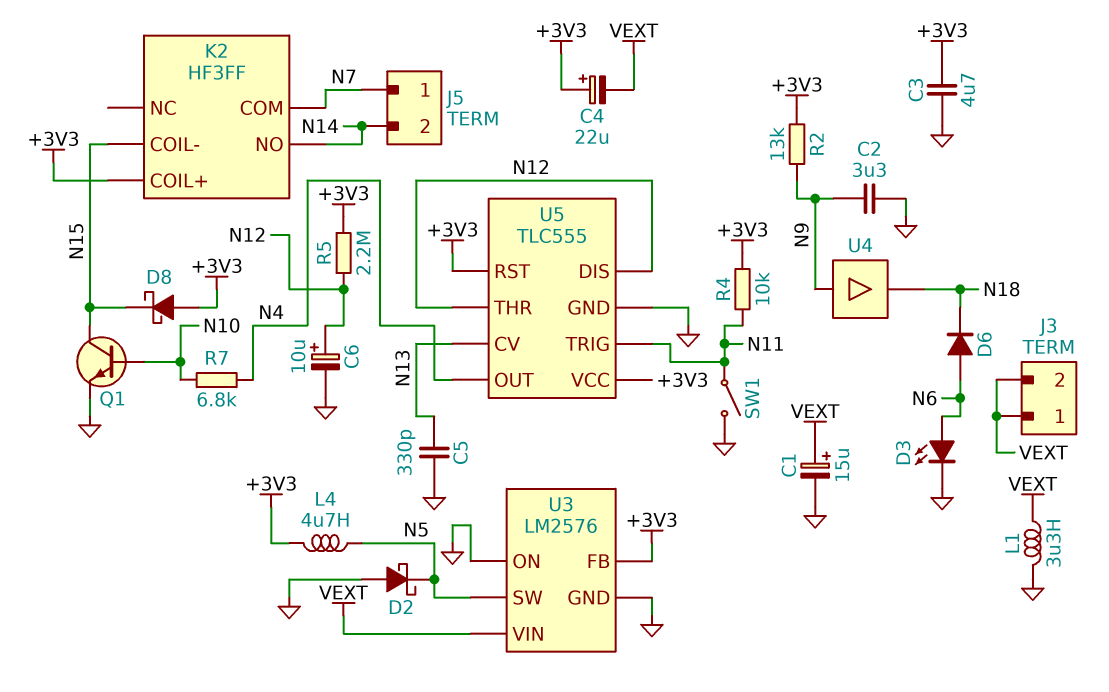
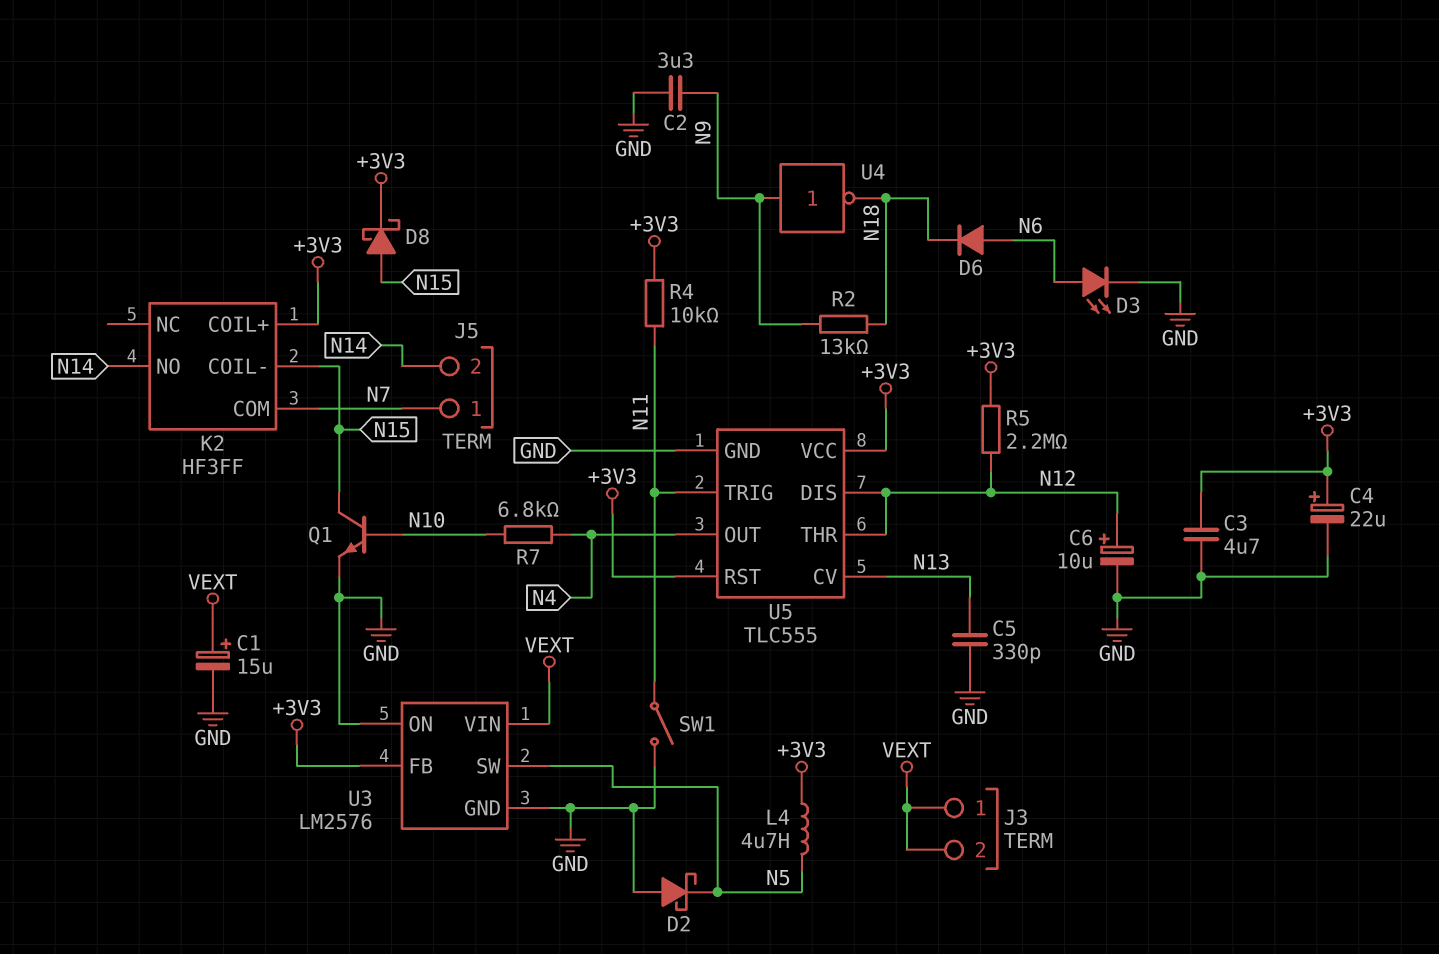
C4: 22uF (plus +3V3, minus VEXT) -> 22uF (plus +3V3, minus GND)
D8: schottky (A +3V3, K N15) -> schottky (A N15, K +3V3)
L1: 3.3uH (GND, VEXT) -> none
R2: 13k (+3V3, N9) -> 13k (N9, N18)
U4: buffer (in N9, out N18) -> NOT (in N9, out N18)

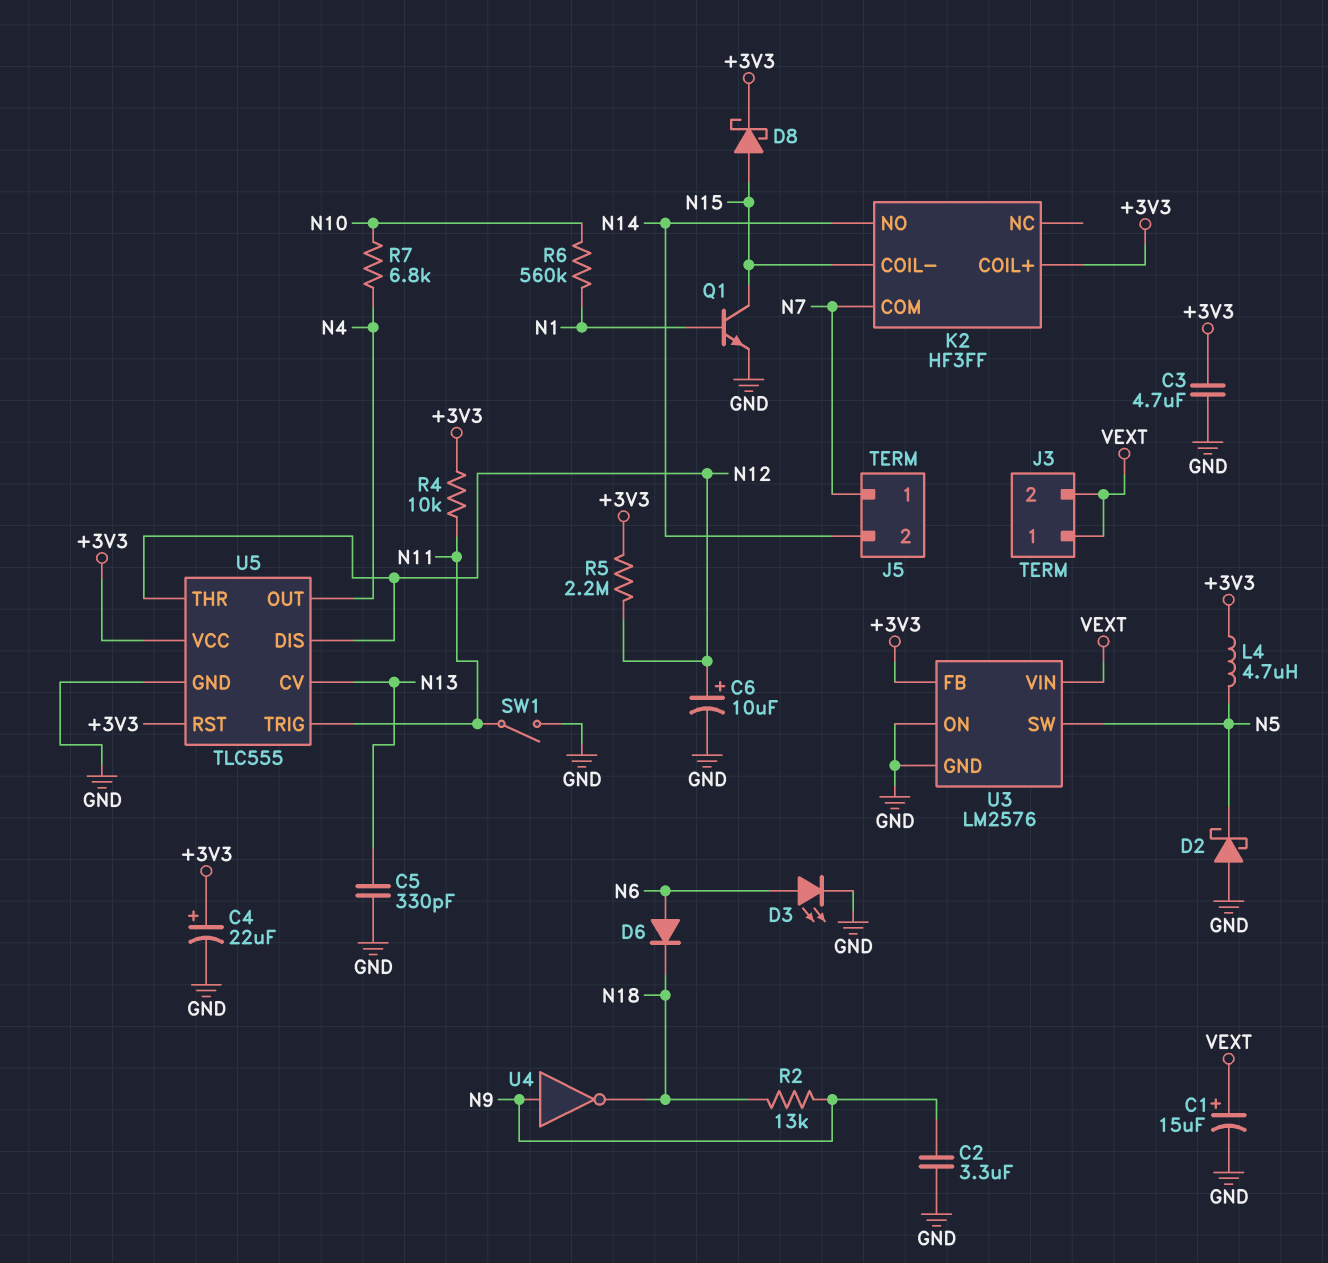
Q1: NPN (B N10, C N15, E GND) -> NPN (B N1, C N15, E GND)
R6: none -> 560k (N1, N10)

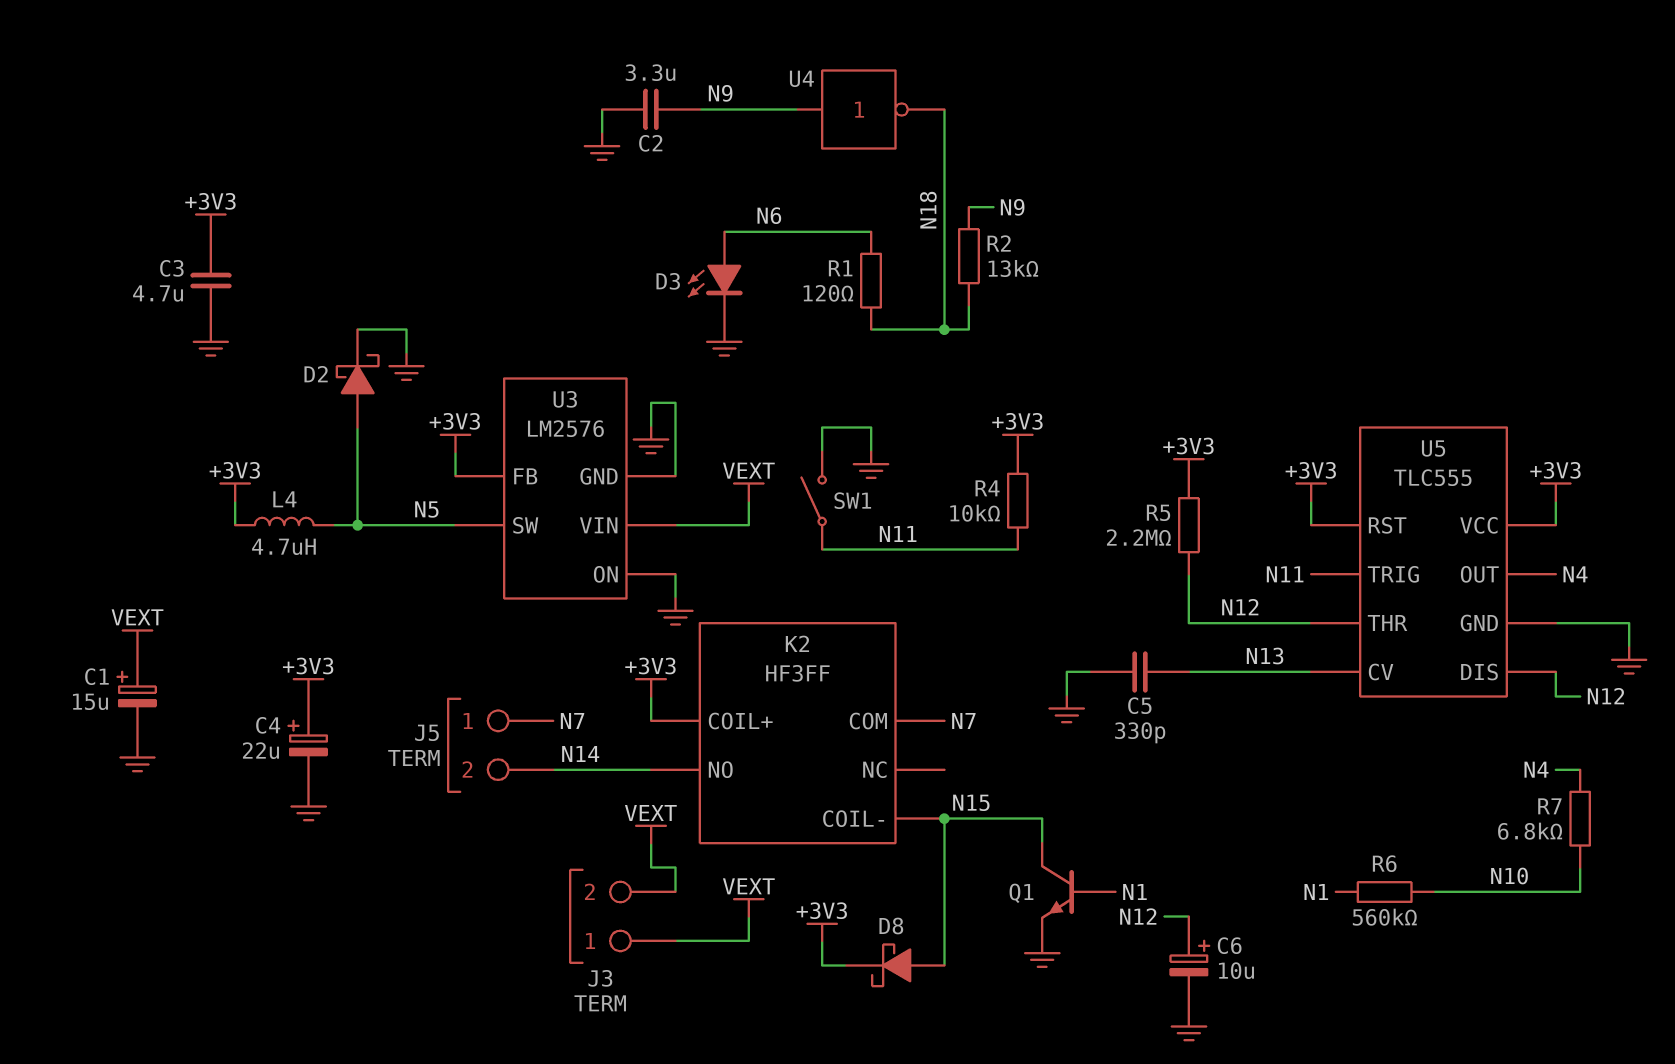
D2: schottky (A GND, K N5) -> schottky (A N5, K GND)
D6: diode (A N6, K N18) -> none
R1: none -> 120 (N6, N18)

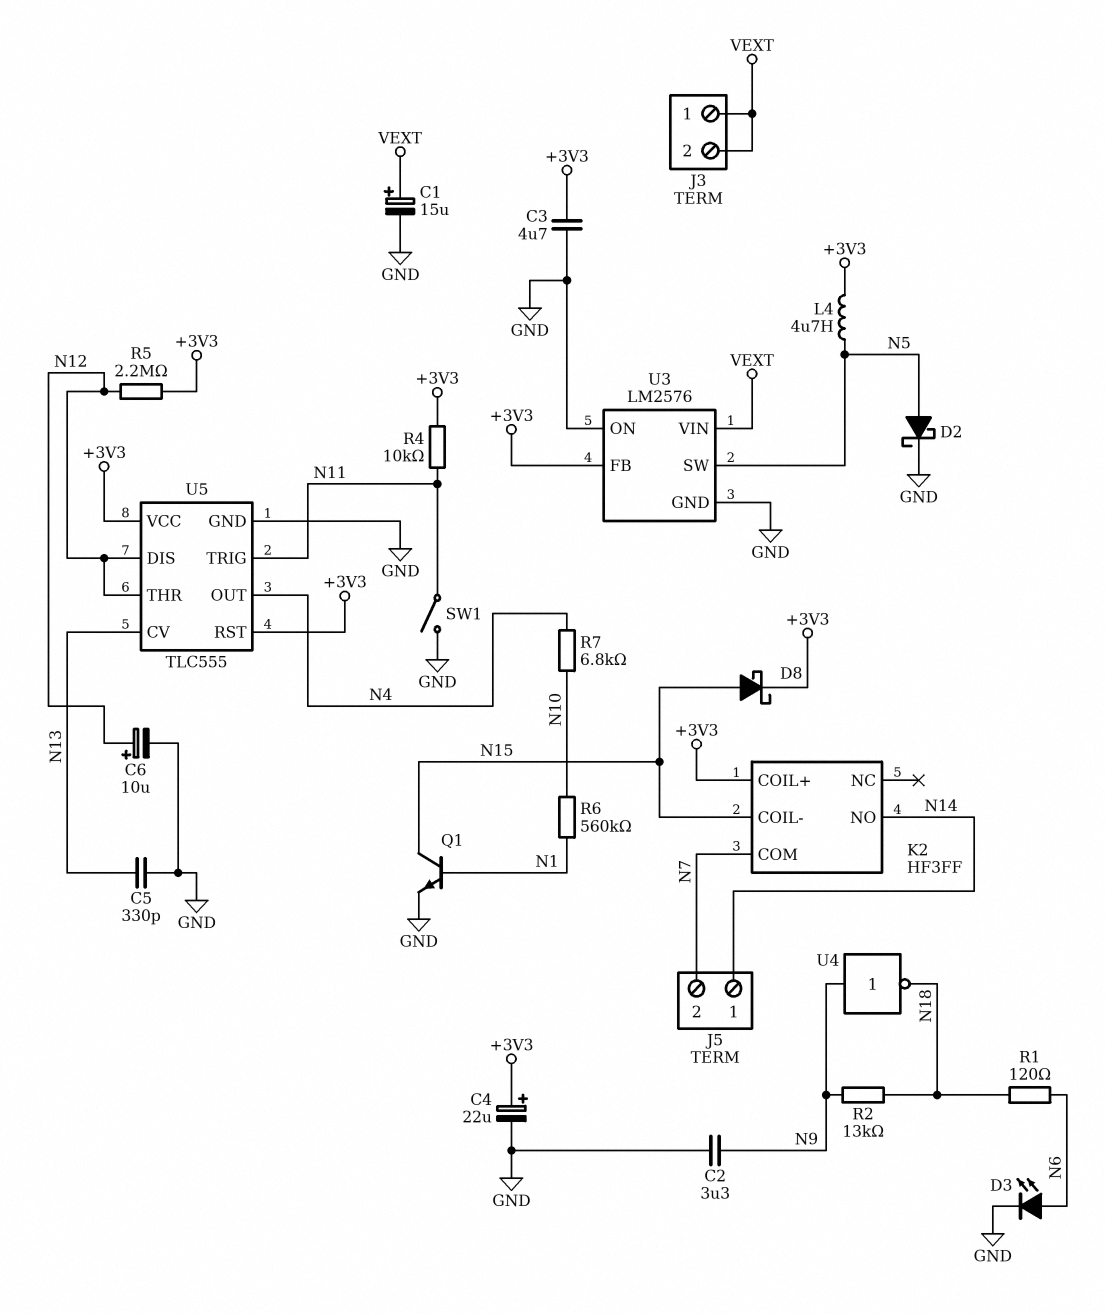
J5 pin 1: N7 -> N14
J5 pin 2: N14 -> N7

